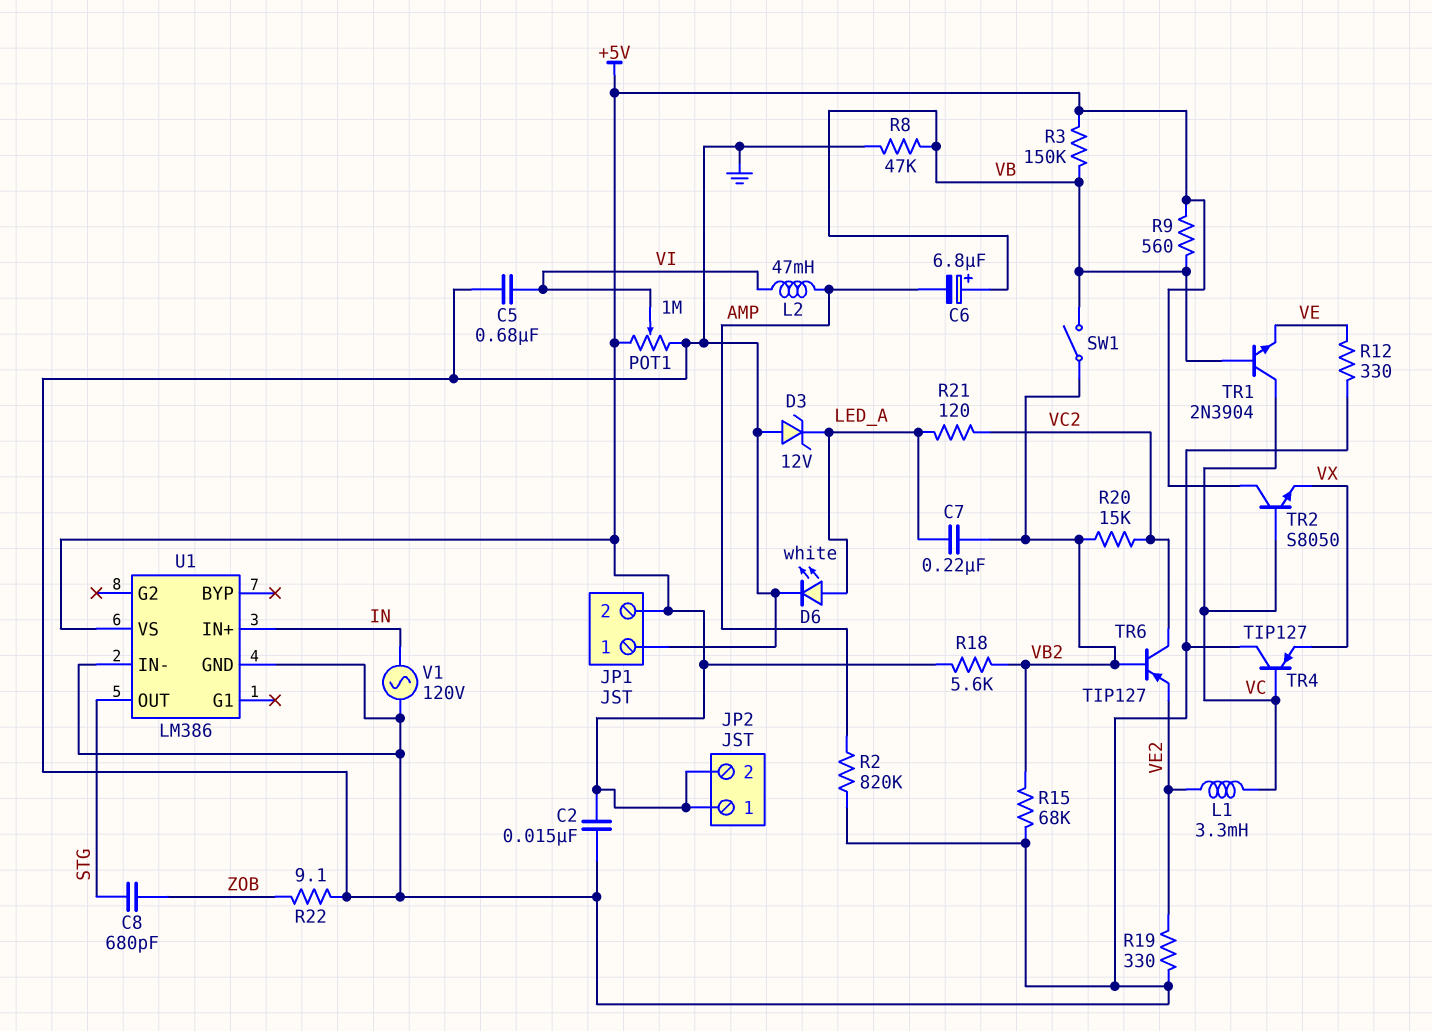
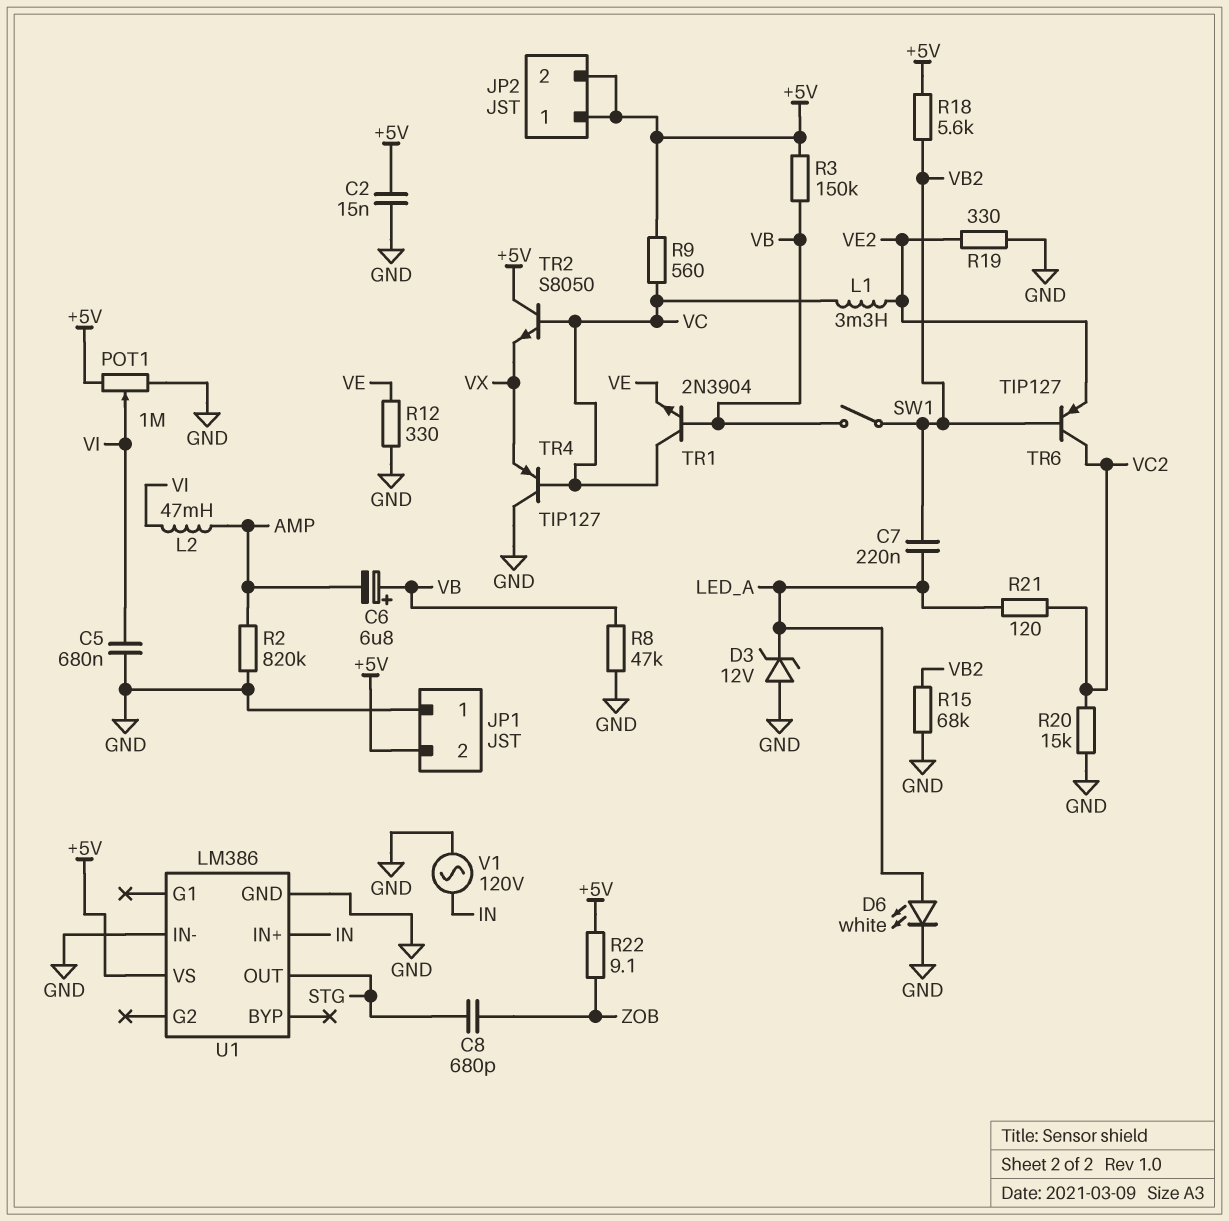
R9: 560 (+5V, VB) -> 560 (+5V, VC)
R20: 15k (VB2, VC2) -> 15k (GND, VC2)
R22: 9.1 (GND, ZOB) -> 9.1 (+5V, ZOB)

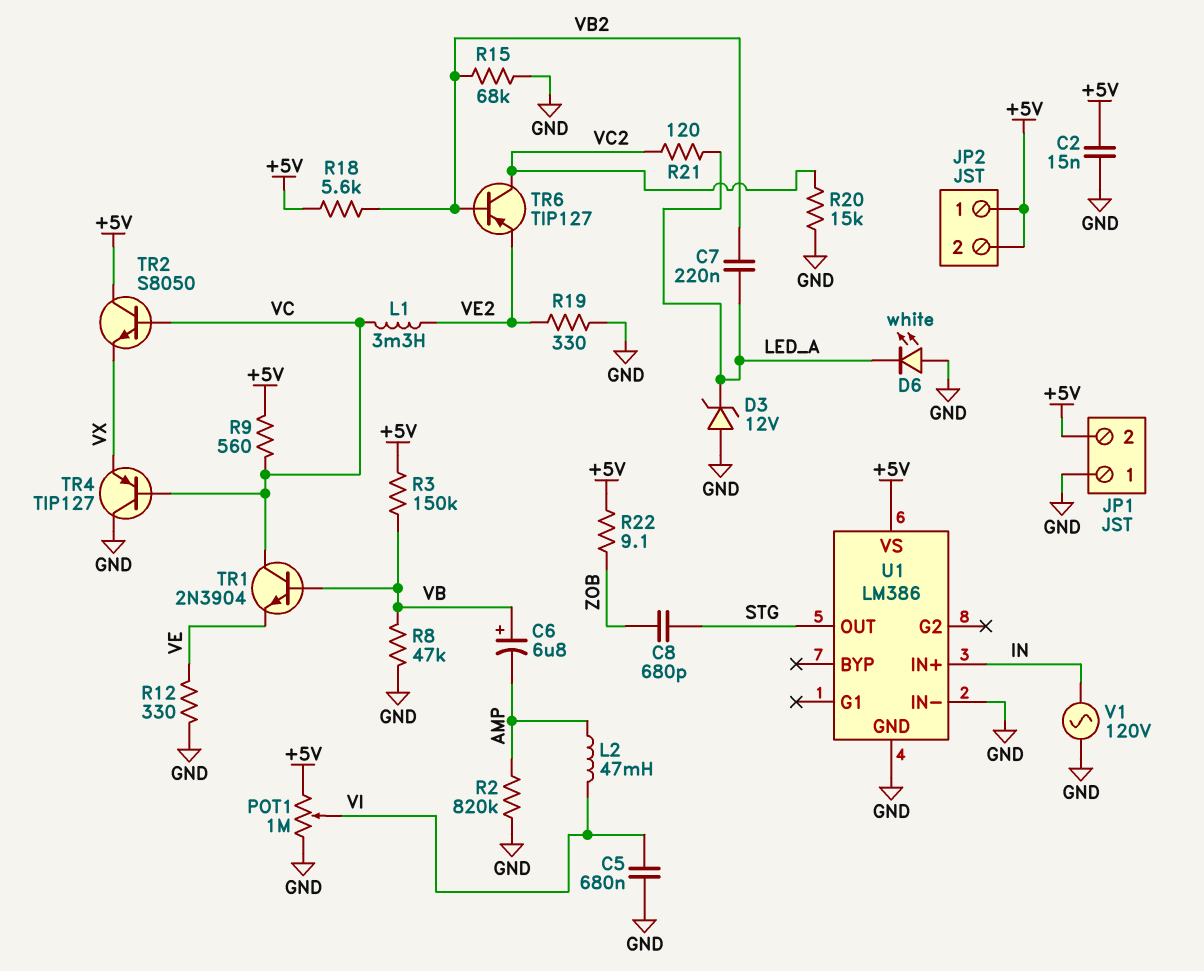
D6: LED white (A LED_A, K GND) -> LED white (A GND, K LED_A)
SW1: switch (VB, VB2) -> none

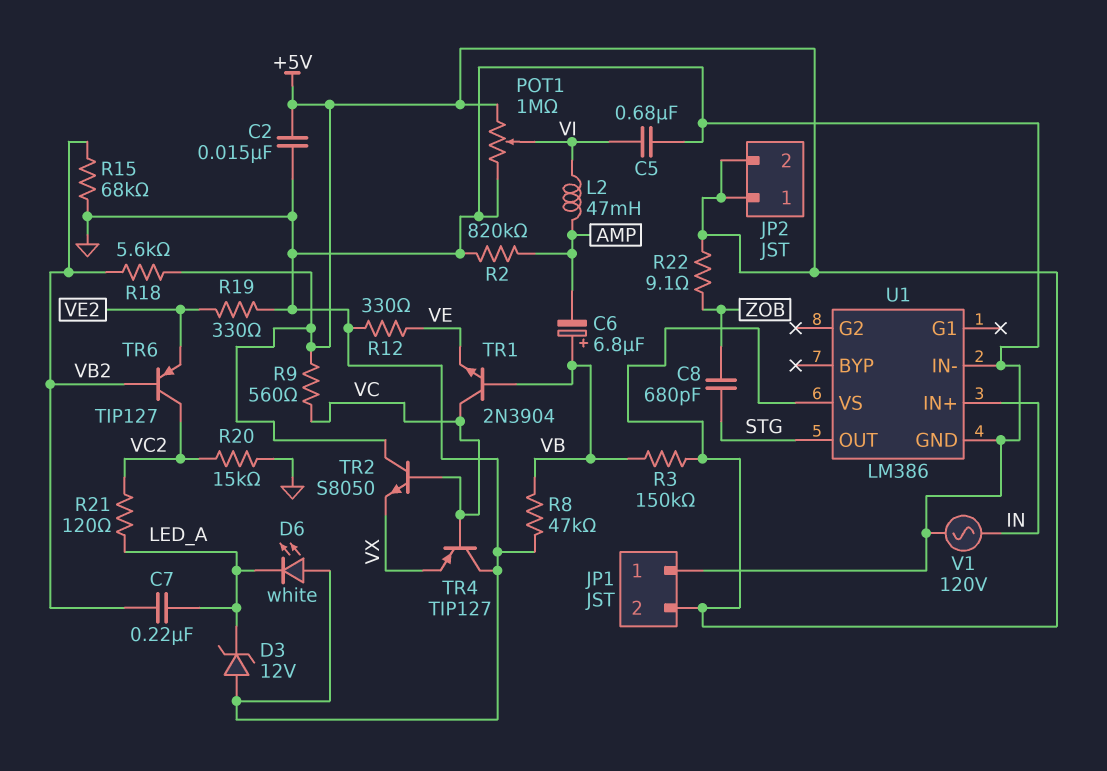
L1: 3.3mH (VC, VE2) -> none

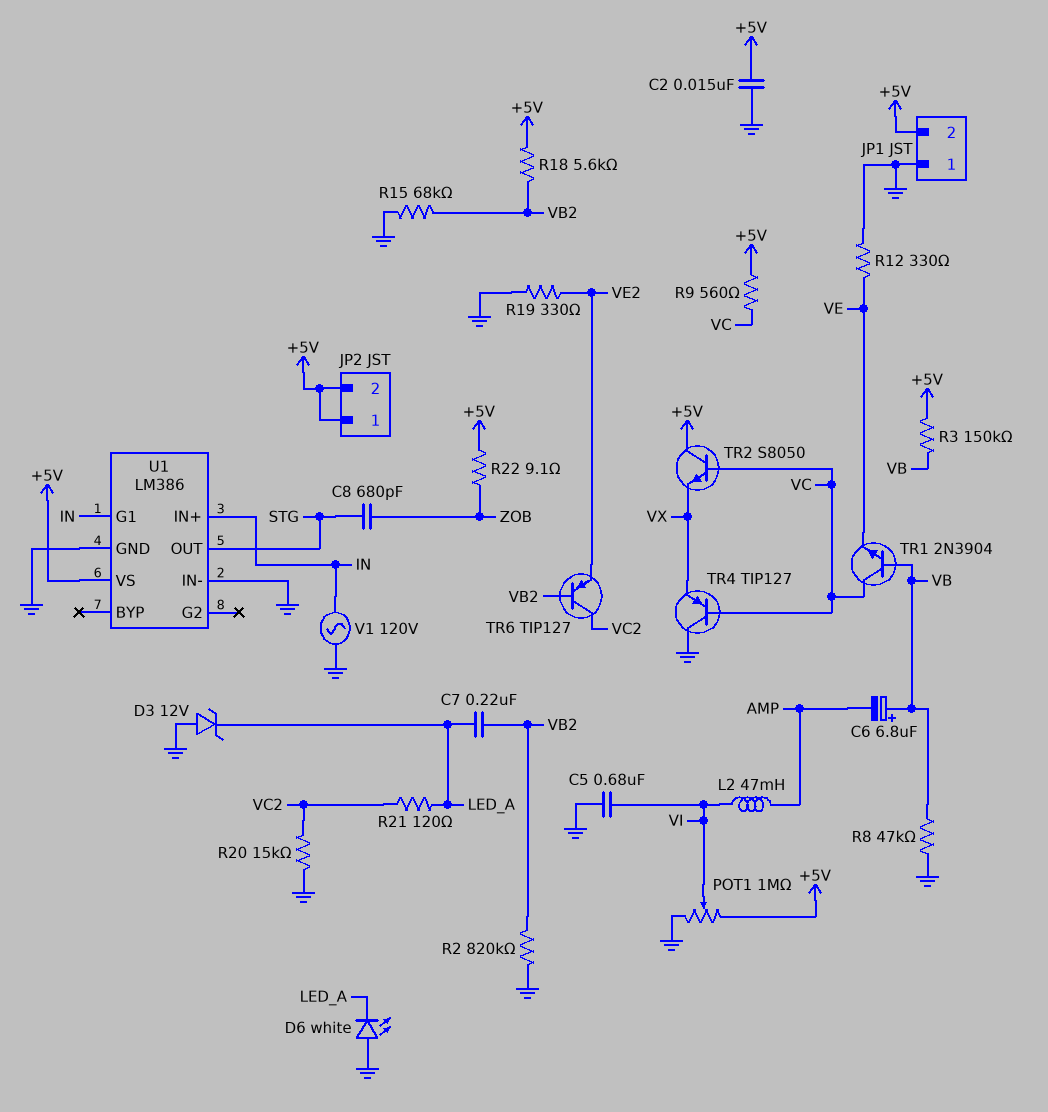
R2: 820k (AMP, GND) -> 820k (GND, VB2)
U1 pin G1: none -> IN

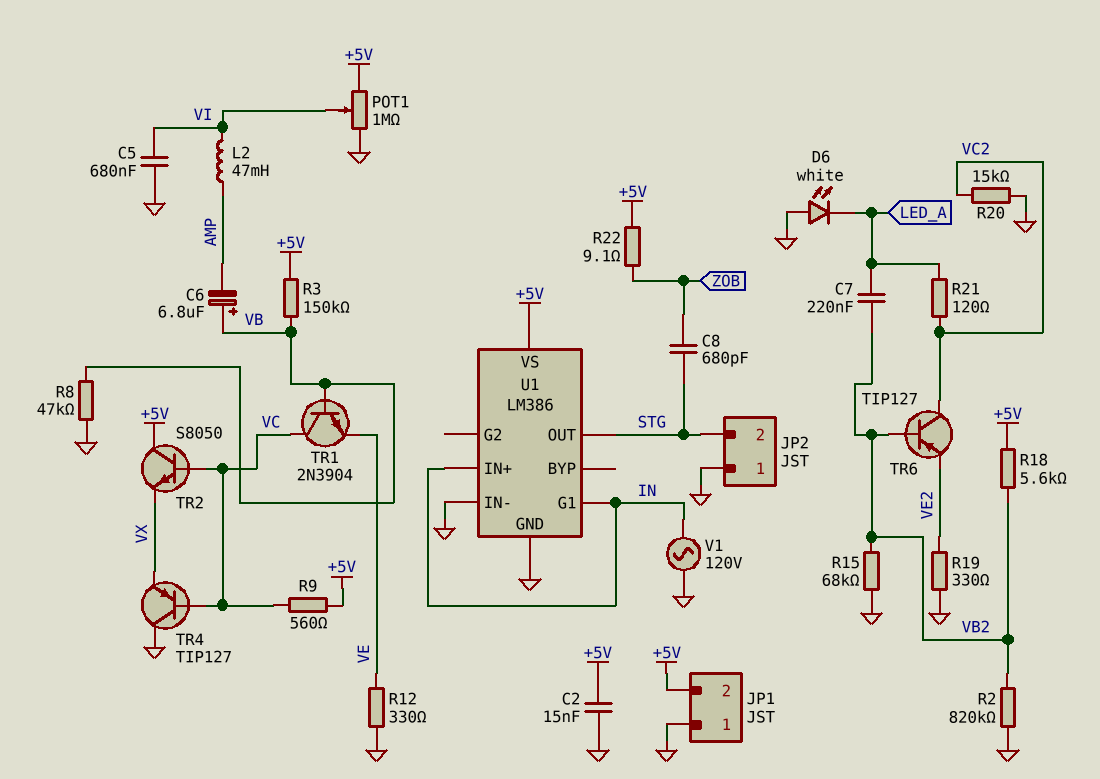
D3: zener 12V (A GND, K LED_A) -> none
JP2 pin 1: +5V -> GND
JP2 pin 2: +5V -> STG

